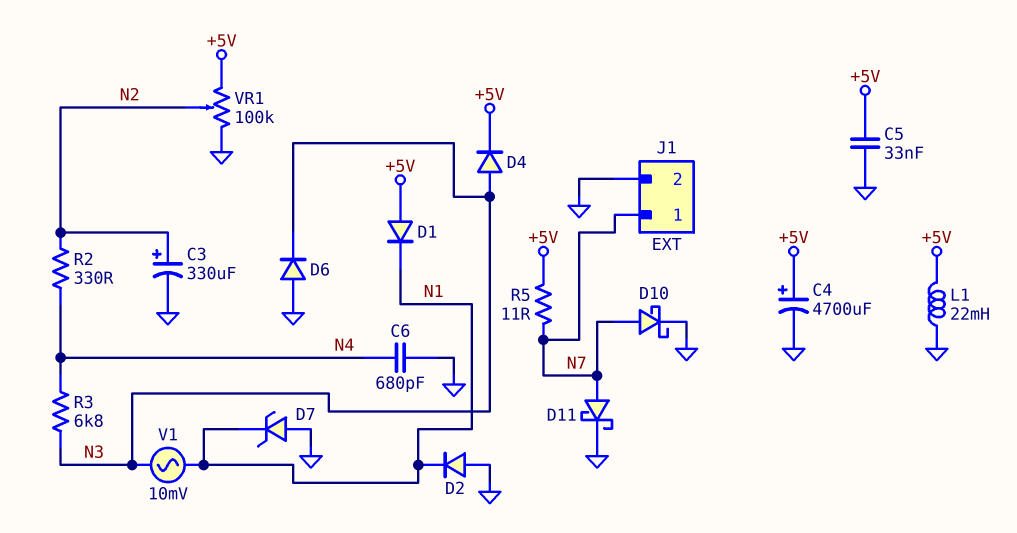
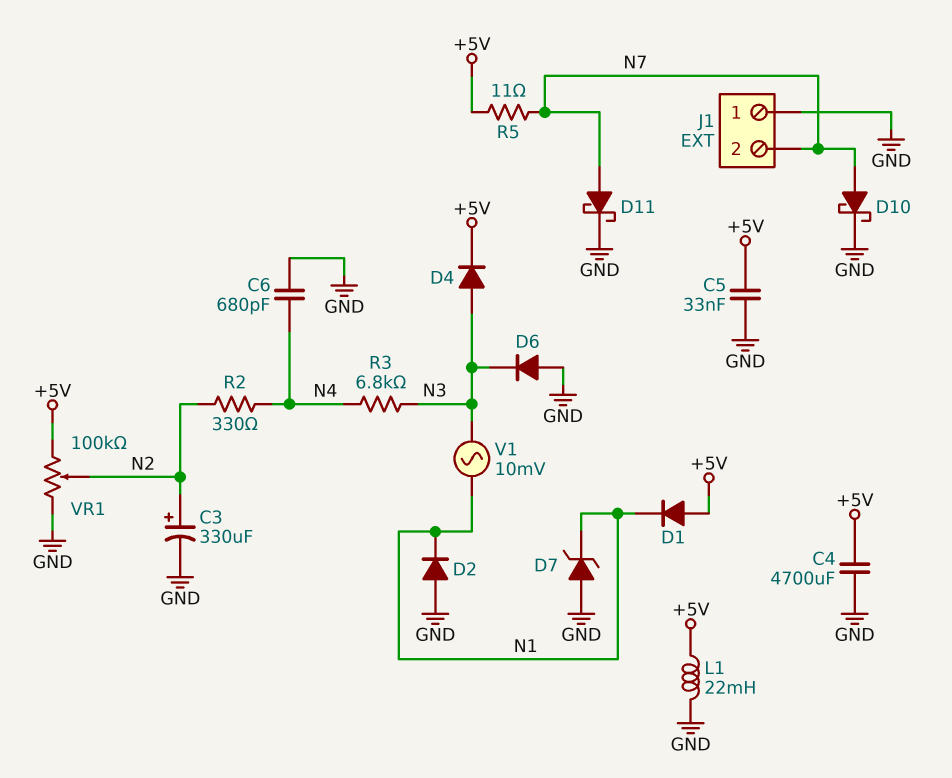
C4: 4700uF (plus +5V, minus GND) -> 4700uF (+5V, GND)
J1 pin 1: N7 -> GND
J1 pin 2: GND -> N7

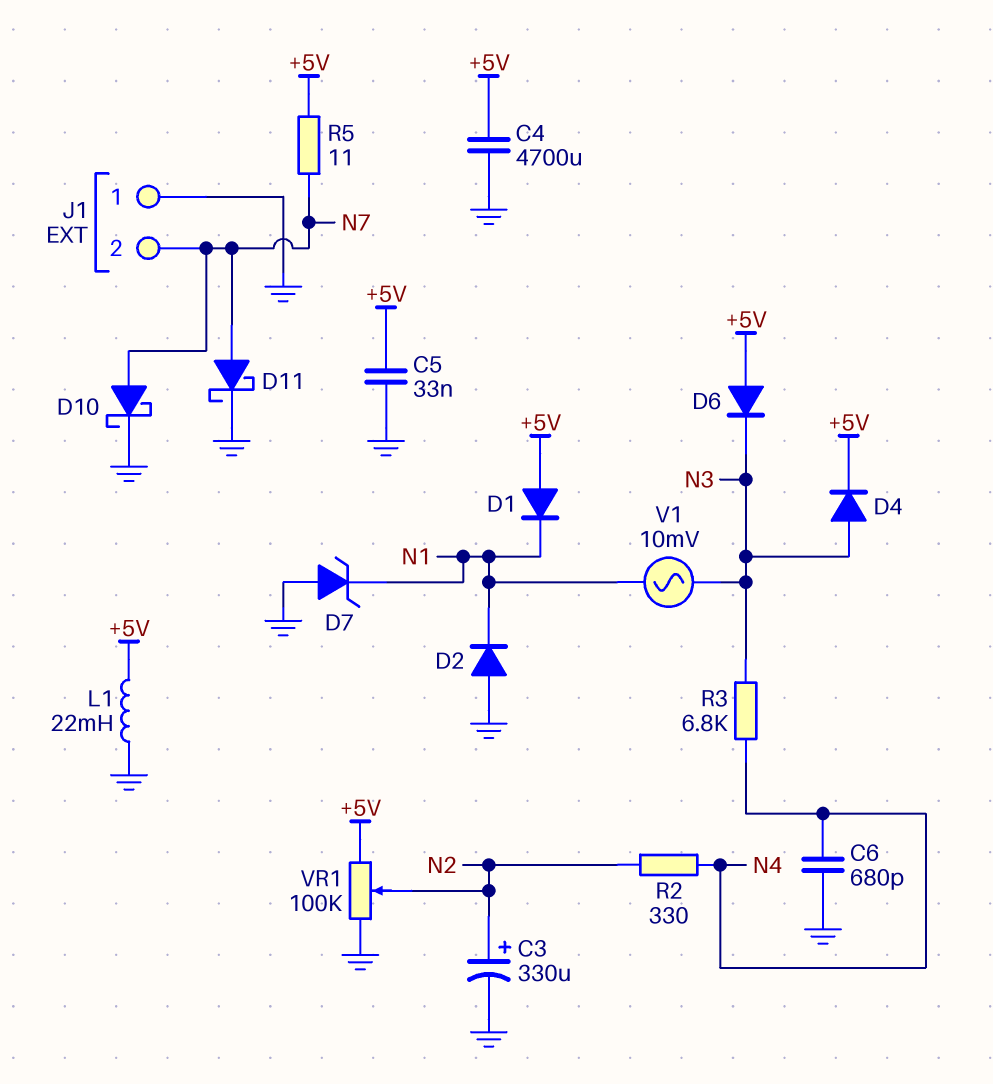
D6: diode (A GND, K N3) -> diode (A +5V, K N3)

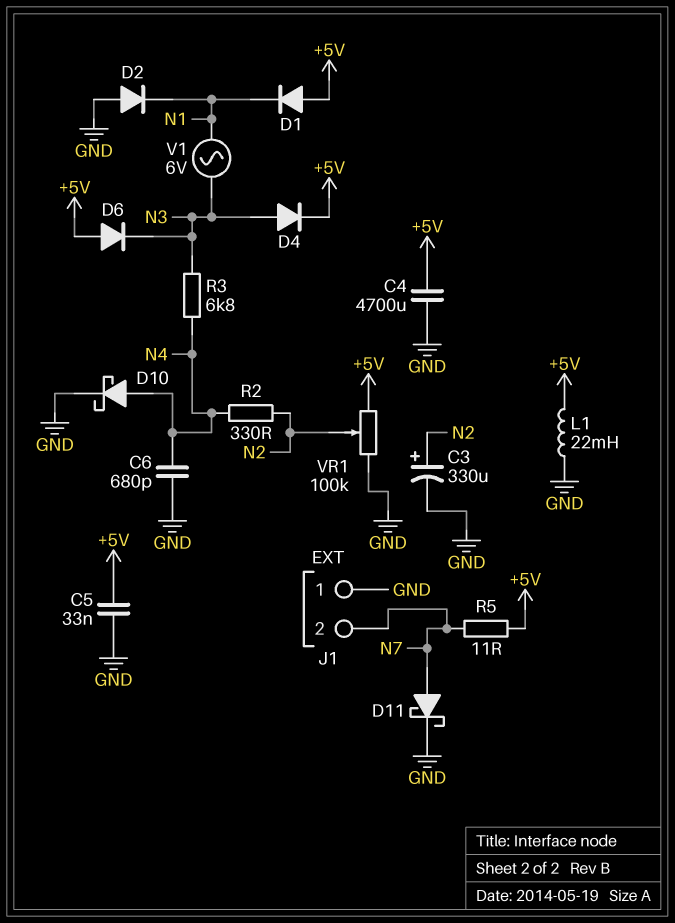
D7: zener (A GND, K N1) -> none
D10: schottky (A N7, K GND) -> schottky (A N4, K GND)
V1: AC 10mV (N1, N3) -> AC 6V (N1, N3)

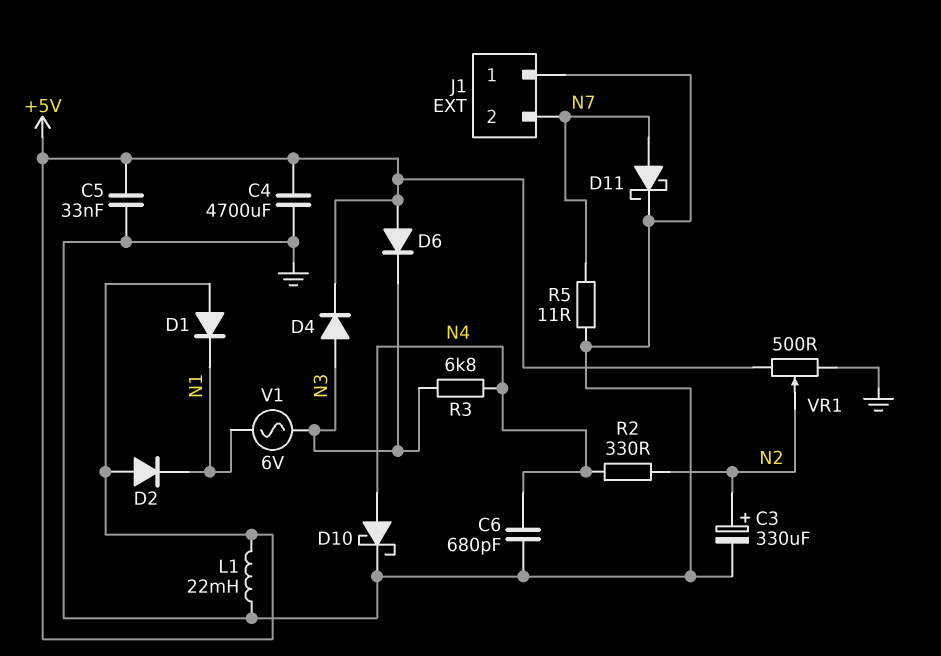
D2: diode (A GND, K N1) -> diode (A +5V, K N1)
R5: 11 (+5V, N7) -> 11 (GND, N7)
VR1: 100k (+5V, GND, wiper N2) -> 500 (+5V, GND, wiper N2)

